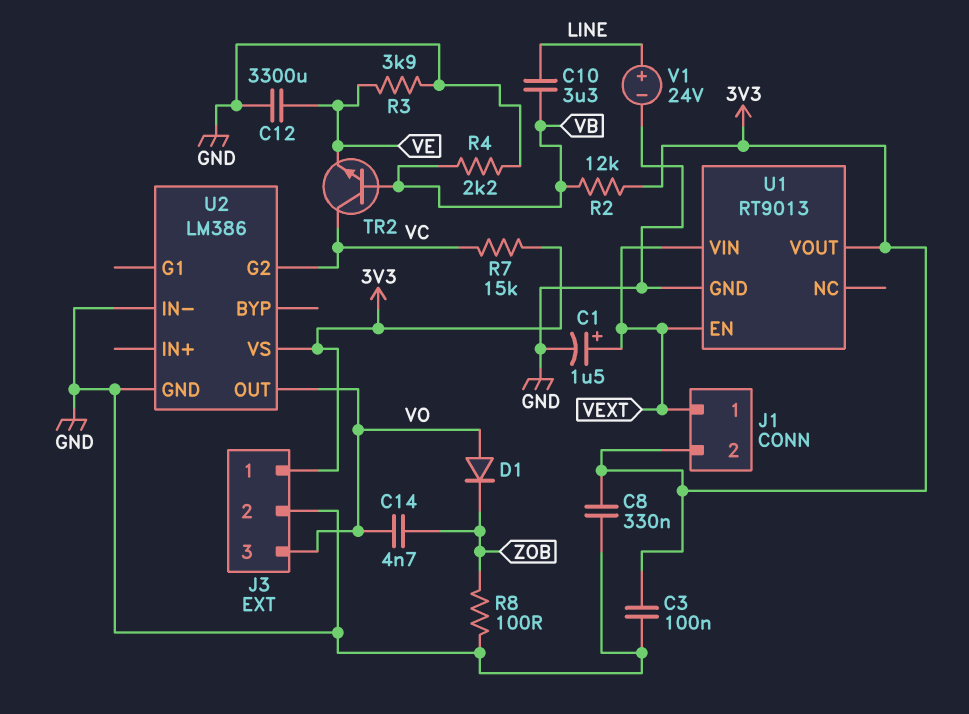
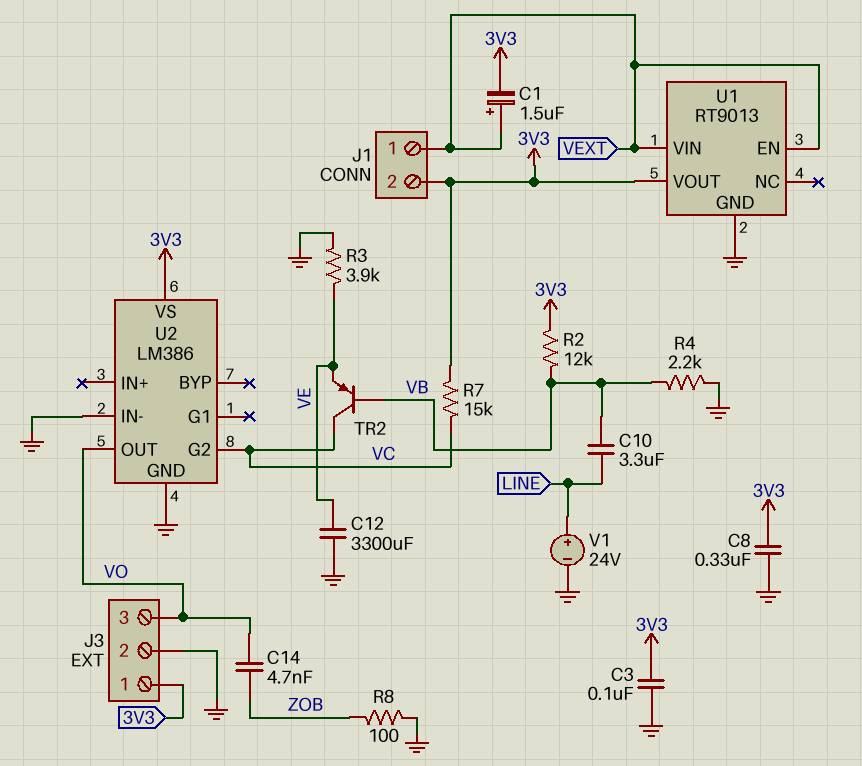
C1: 1.5uF (plus VEXT, minus GND) -> 1.5uF (plus VEXT, minus 3V3)
D1: diode (A VO, K ZOB) -> none
TR2: NPN (B VB, C VC, E VE) -> PNP (B VB, C VC, E VE)

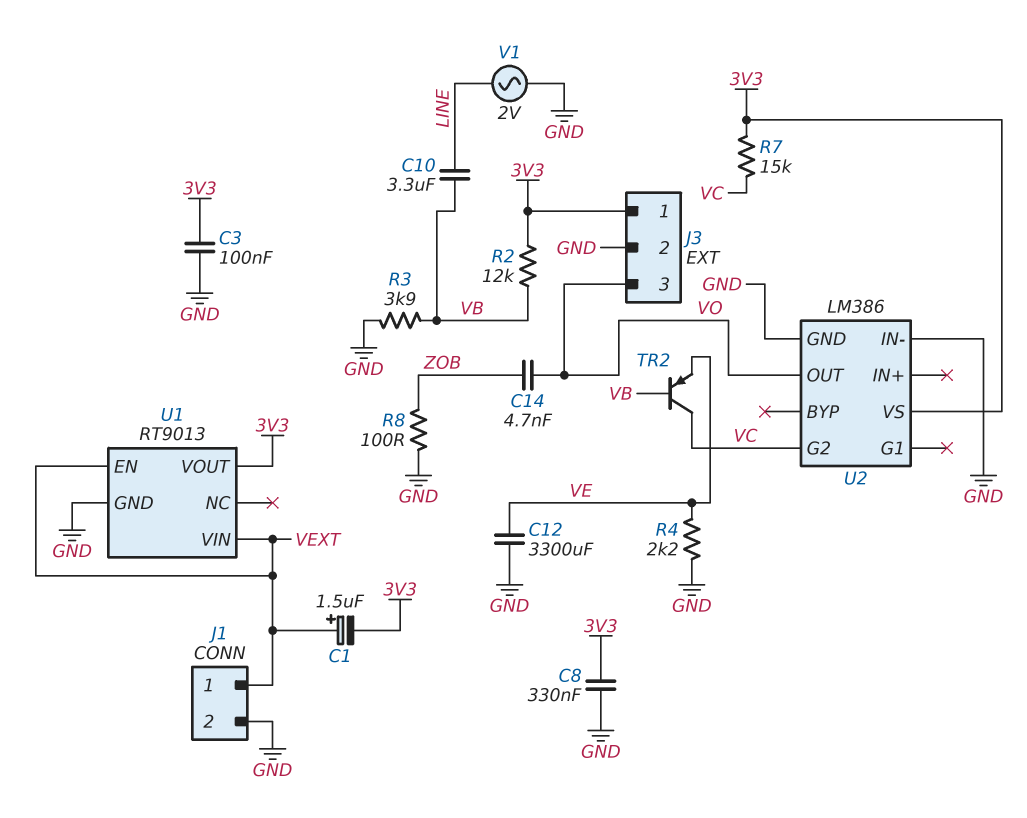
J1 pin 2: 3V3 -> GND
R3: 3.9k (GND, VE) -> 3.9k (GND, VB)
R4: 2.2k (GND, VB) -> 2.2k (GND, VE)
V1: 24V (plus LINE, minus GND) -> AC 2V (GND, LINE)

